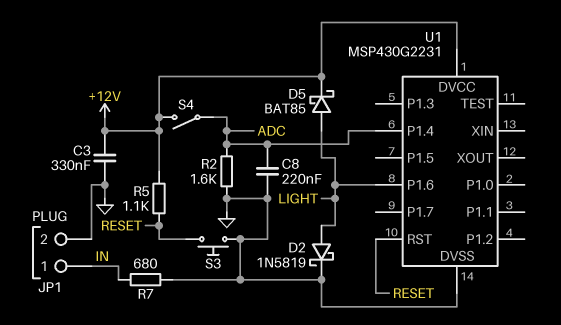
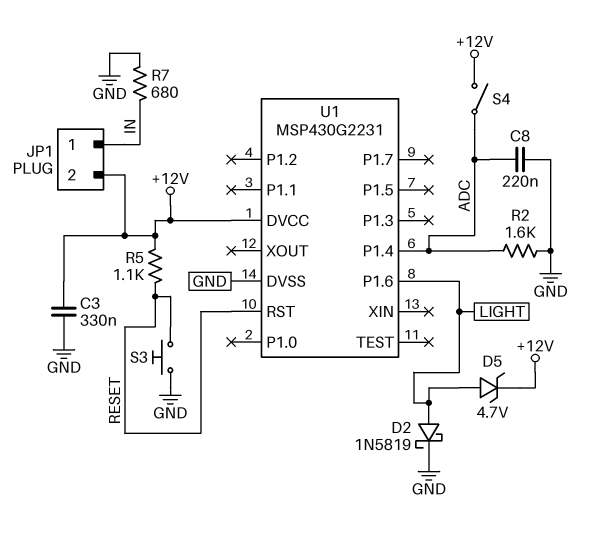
D5: schottky BAT85 (A LIGHT, K +12V) -> zener 4.7V (A LIGHT, K +12V)
JP1 pin 2: GND -> +12V

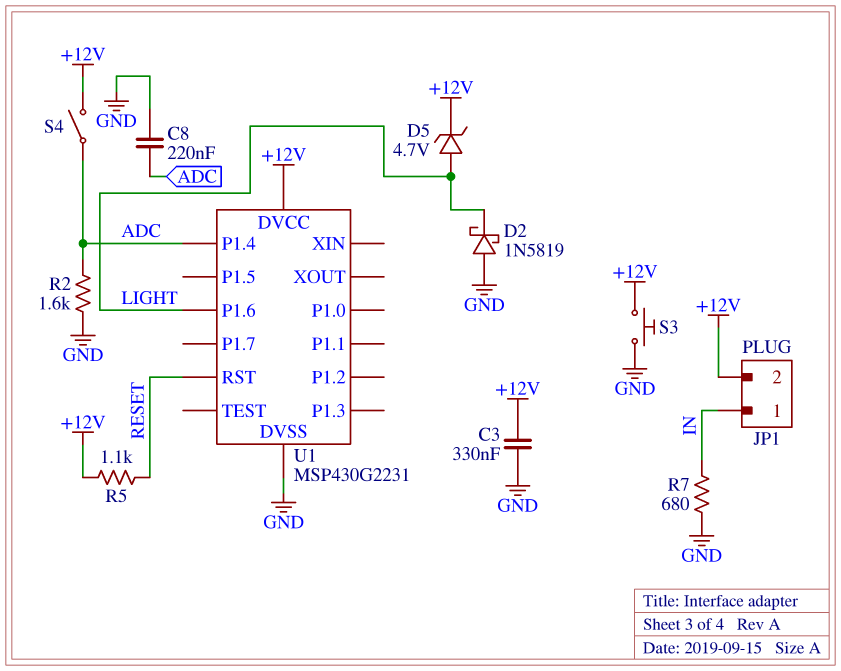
D2: schottky 1N5819 (A LIGHT, K GND) -> schottky 1N5819 (A GND, K LIGHT)
S3: button (GND, RESET) -> button (+12V, GND)

